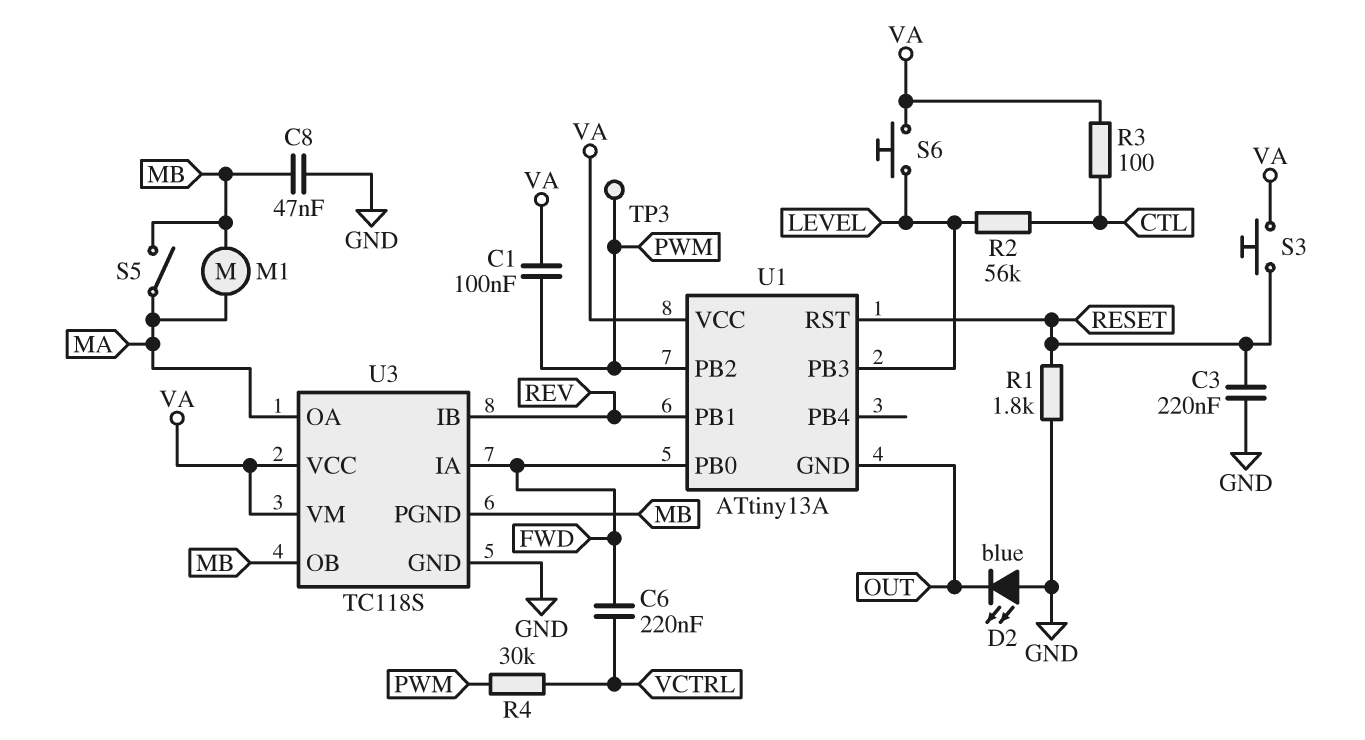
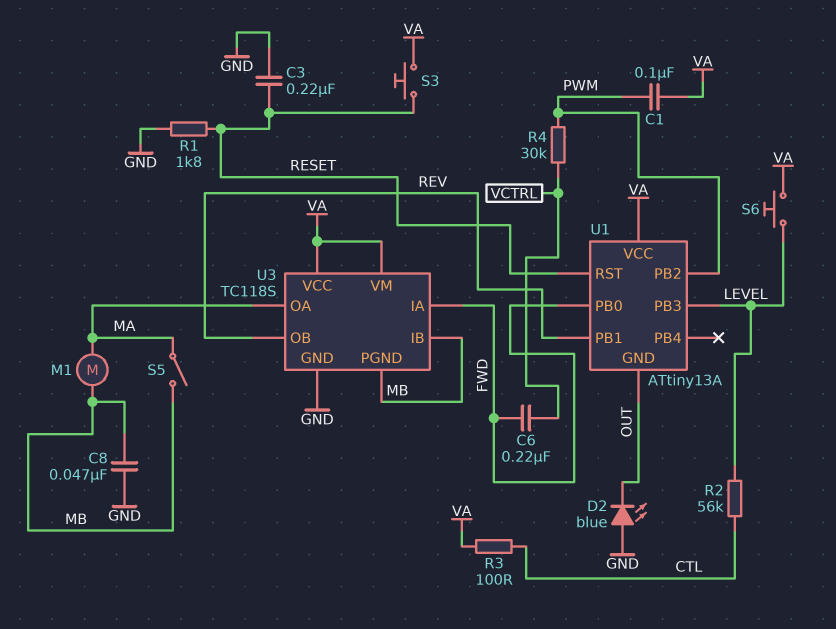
TP3: test point (PWM) -> none
U3 pin IB: REV -> MB
U3 pin OB: MB -> REV

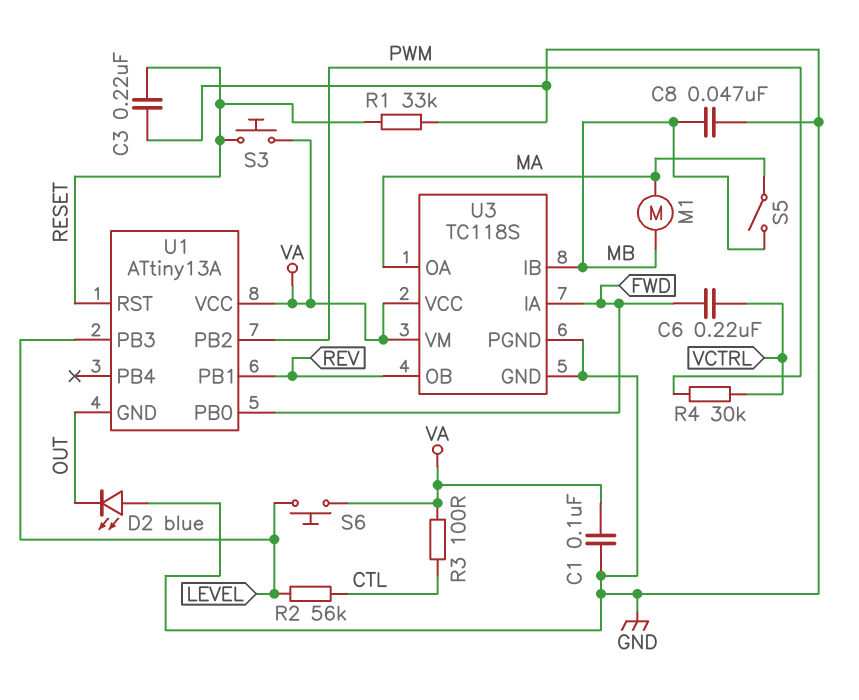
C1: 100nF (PWM, VA) -> 100nF (GND, VA)
R1: 1.8k (GND, RESET) -> 33k (GND, RESET)
U3 pin PGND: MB -> GND

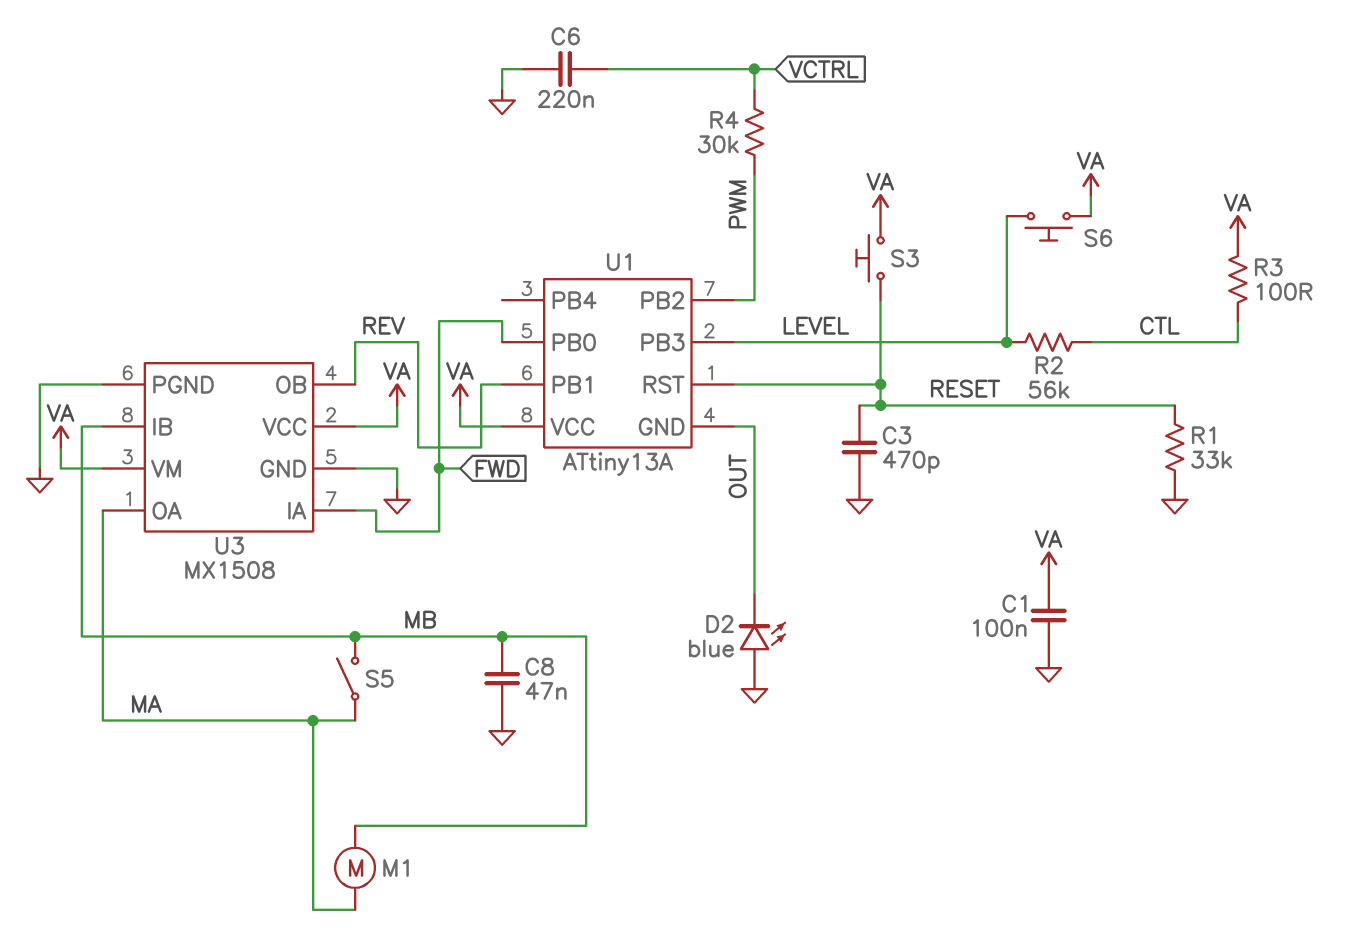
C3: 220nF (GND, RESET) -> 470pF (GND, RESET)
C6: 220nF (FWD, VCTRL) -> 220nF (GND, VCTRL)
U3: TC118S -> MX1508

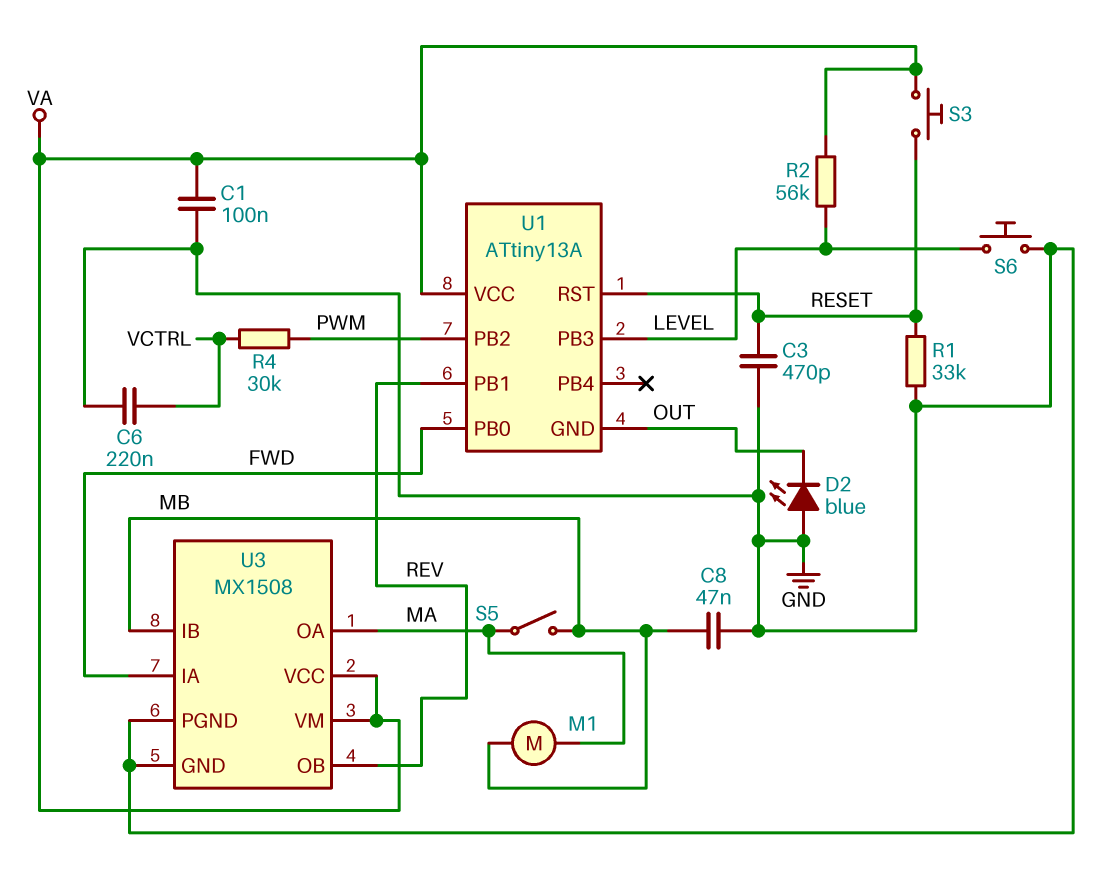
R2: 56k (CTL, LEVEL) -> 56k (LEVEL, VA)
R3: 100 (CTL, VA) -> none
S6: button (LEVEL, VA) -> button (GND, LEVEL)

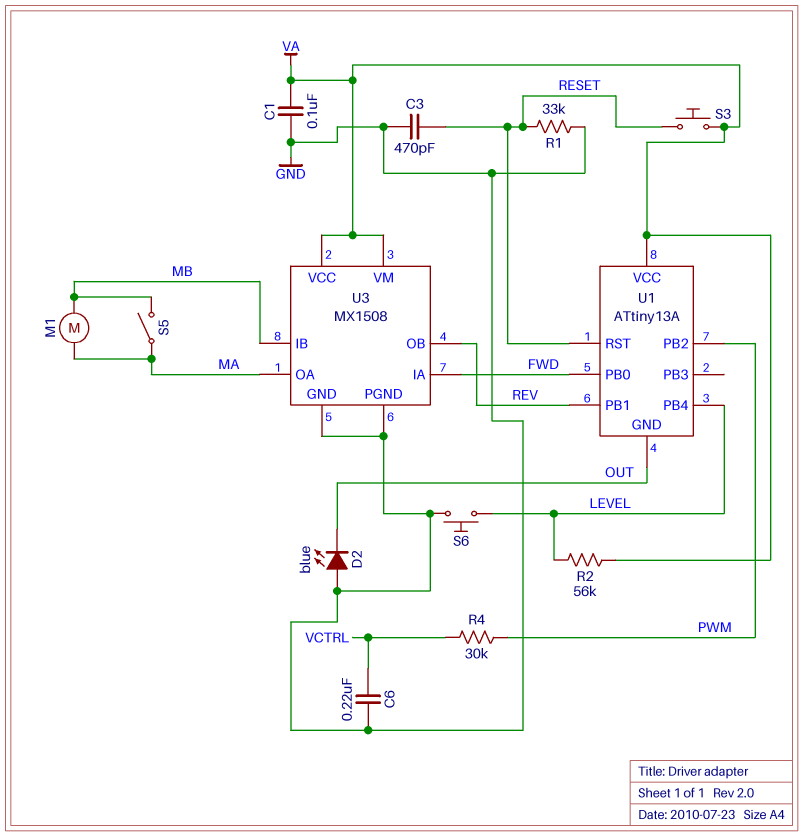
C8: 47nF (GND, MB) -> none
U1 pin PB3: LEVEL -> none
U1 pin PB4: none -> LEVEL

